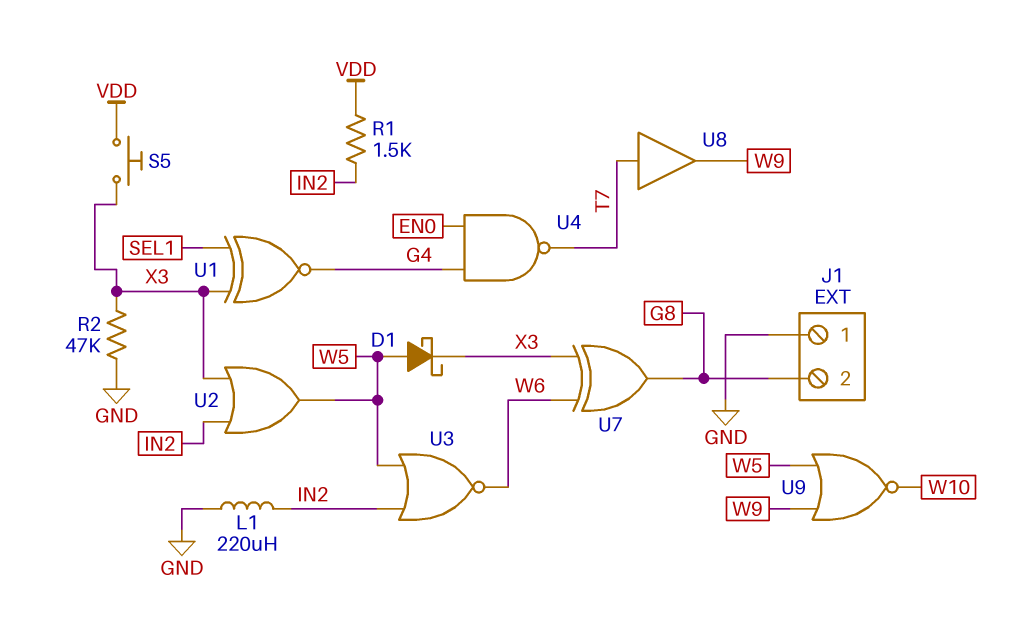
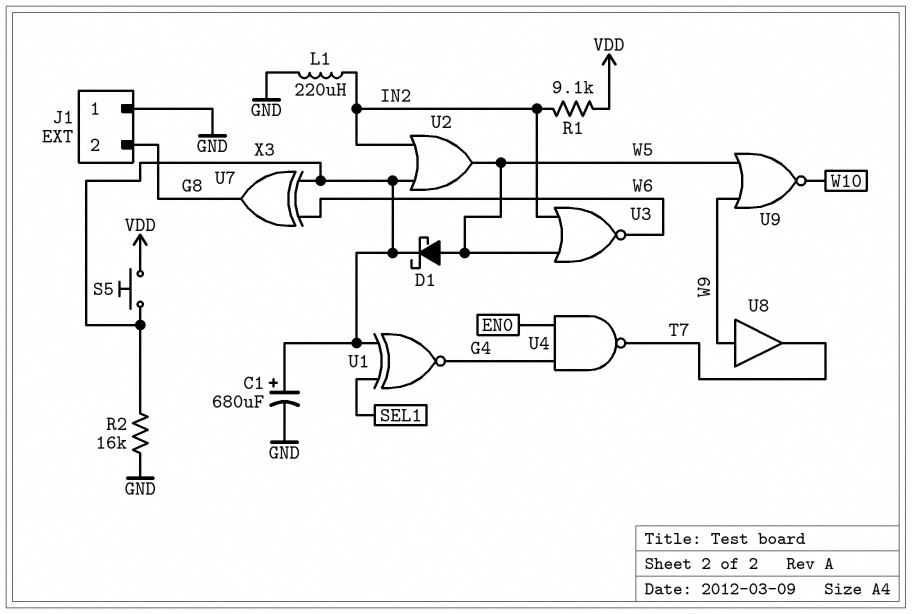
C1: none -> 680uF (plus X3, minus GND)
R1: 1.5k (IN2, VDD) -> 9.1k (IN2, VDD)
R2: 47k (GND, X3) -> 16k (GND, X3)
U8: buffer (in T7, out W9) -> buffer (in W9, out T7)

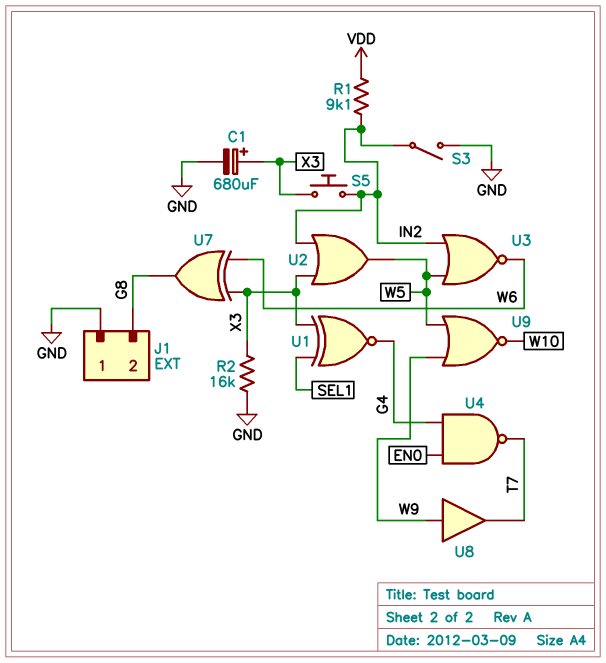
D1: schottky (A W5, K X3) -> none
L1: 220uH (GND, IN2) -> none
S3: none -> switch (GND, IN2)
S5: button (VDD, X3) -> button (IN2, X3)

